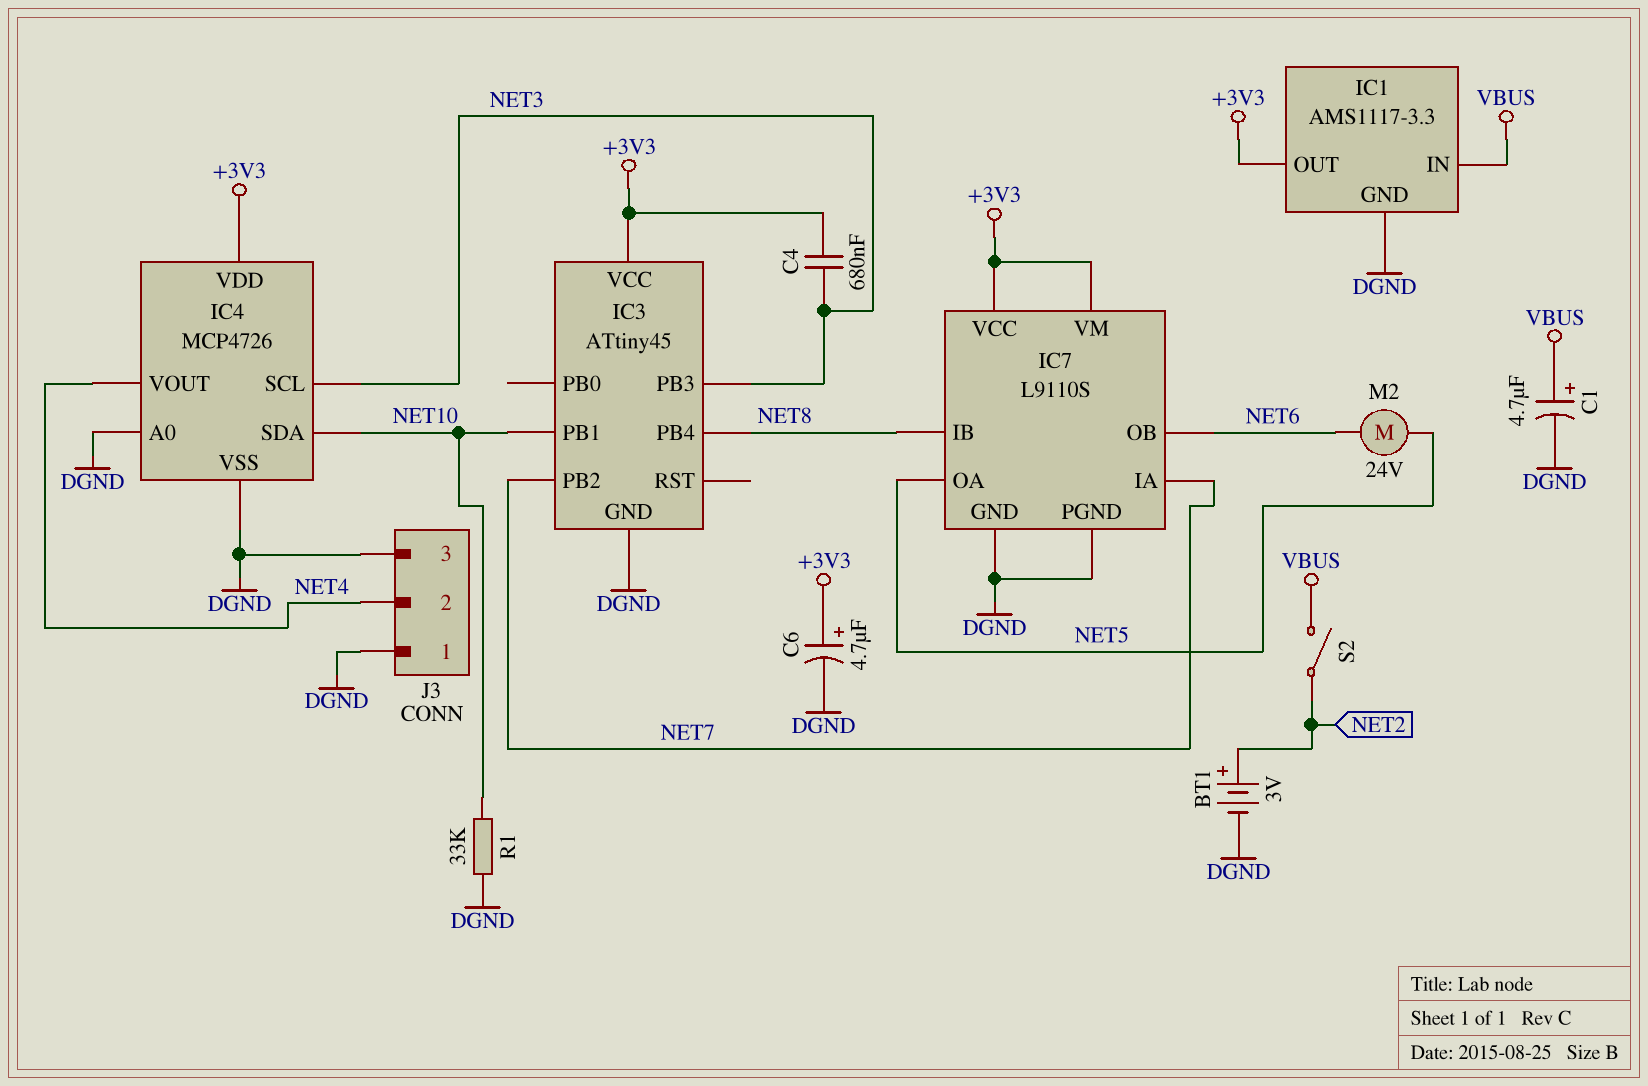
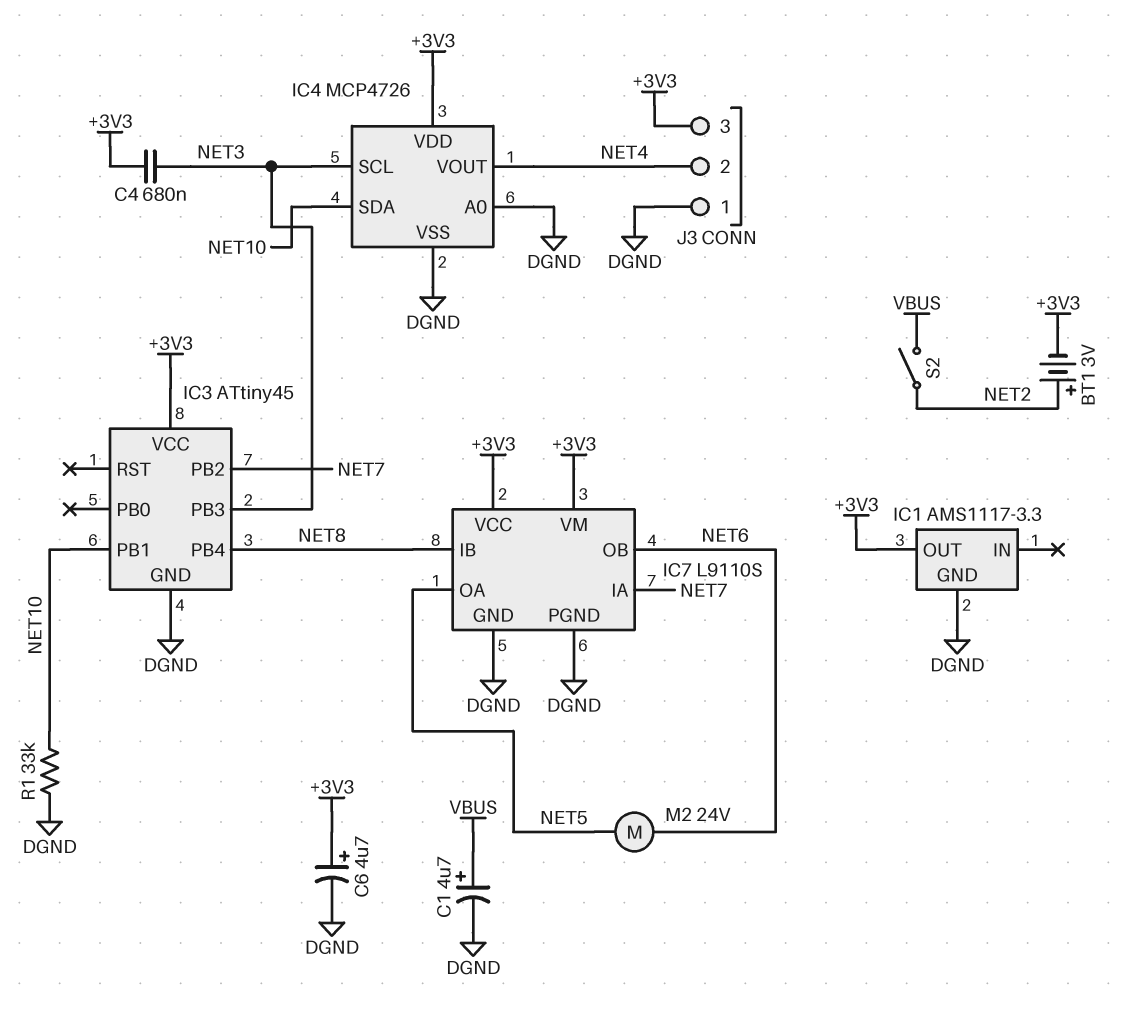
BT1: 3V (plus NET2, minus DGND) -> 3V (plus NET2, minus +3V3)
IC1 pin IN: VBUS -> none
J3 pin 3: DGND -> +3V3

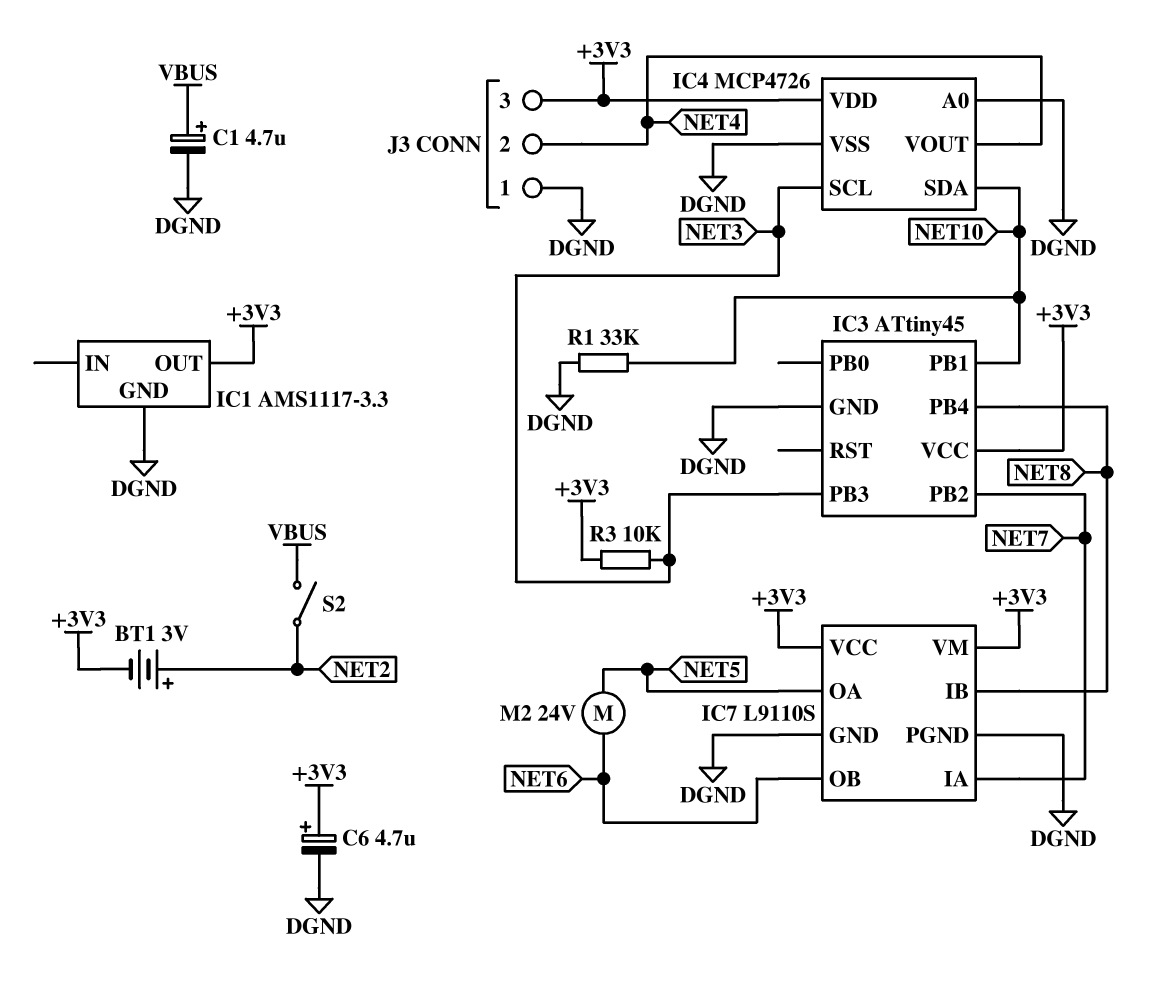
C4: 680nF (+3V3, NET3) -> none
R3: none -> 10k (+3V3, NET3)

